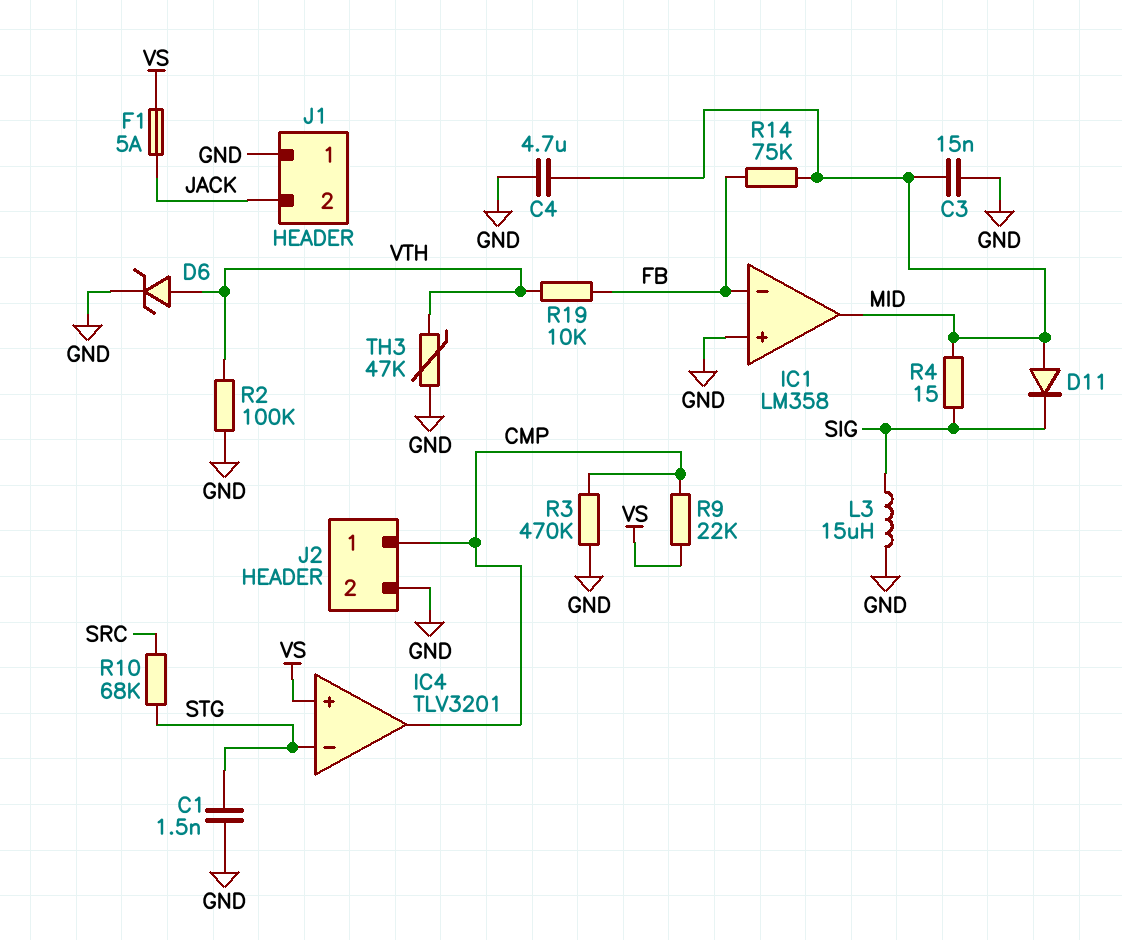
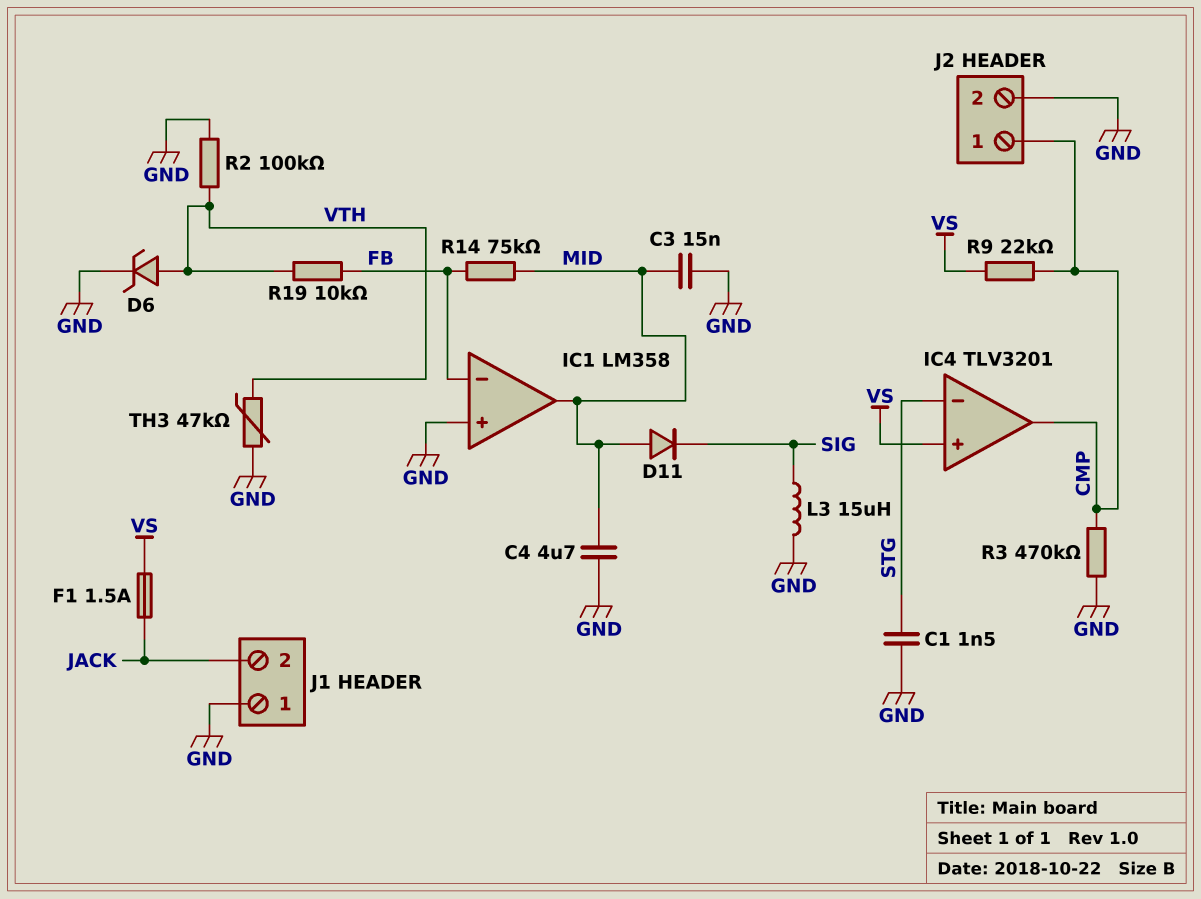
F1: 5A (JACK, VS) -> 1.5A (JACK, VS)
R4: 15 (MID, SIG) -> none
R10: 68k (SRC, STG) -> none

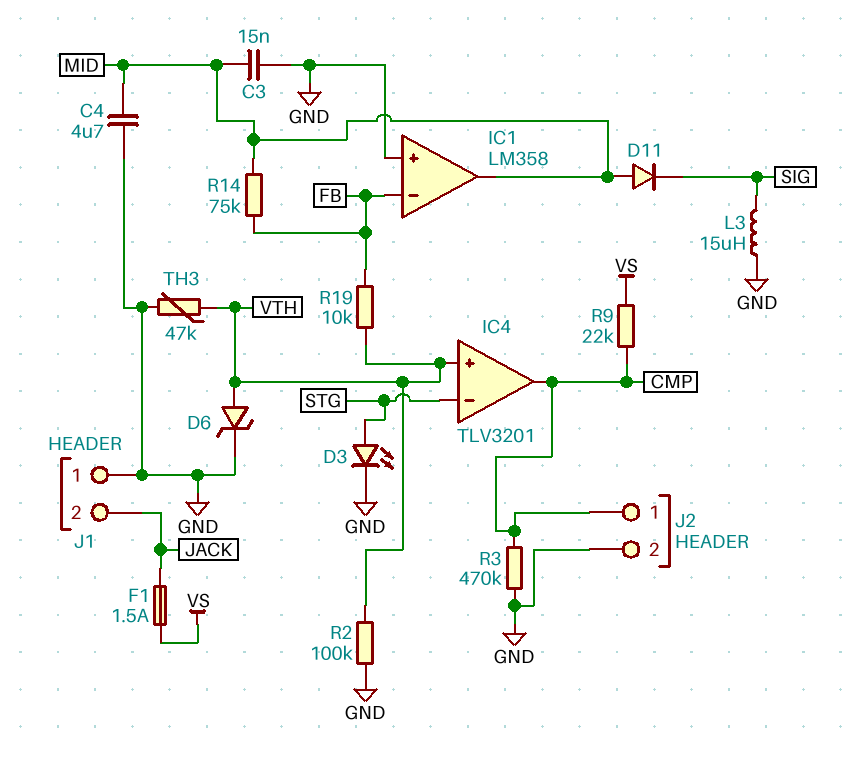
C1: 1.5nF (GND, STG) -> none
D3: none -> LED (A STG, K GND)
IC4 pin in+: VS -> VTH

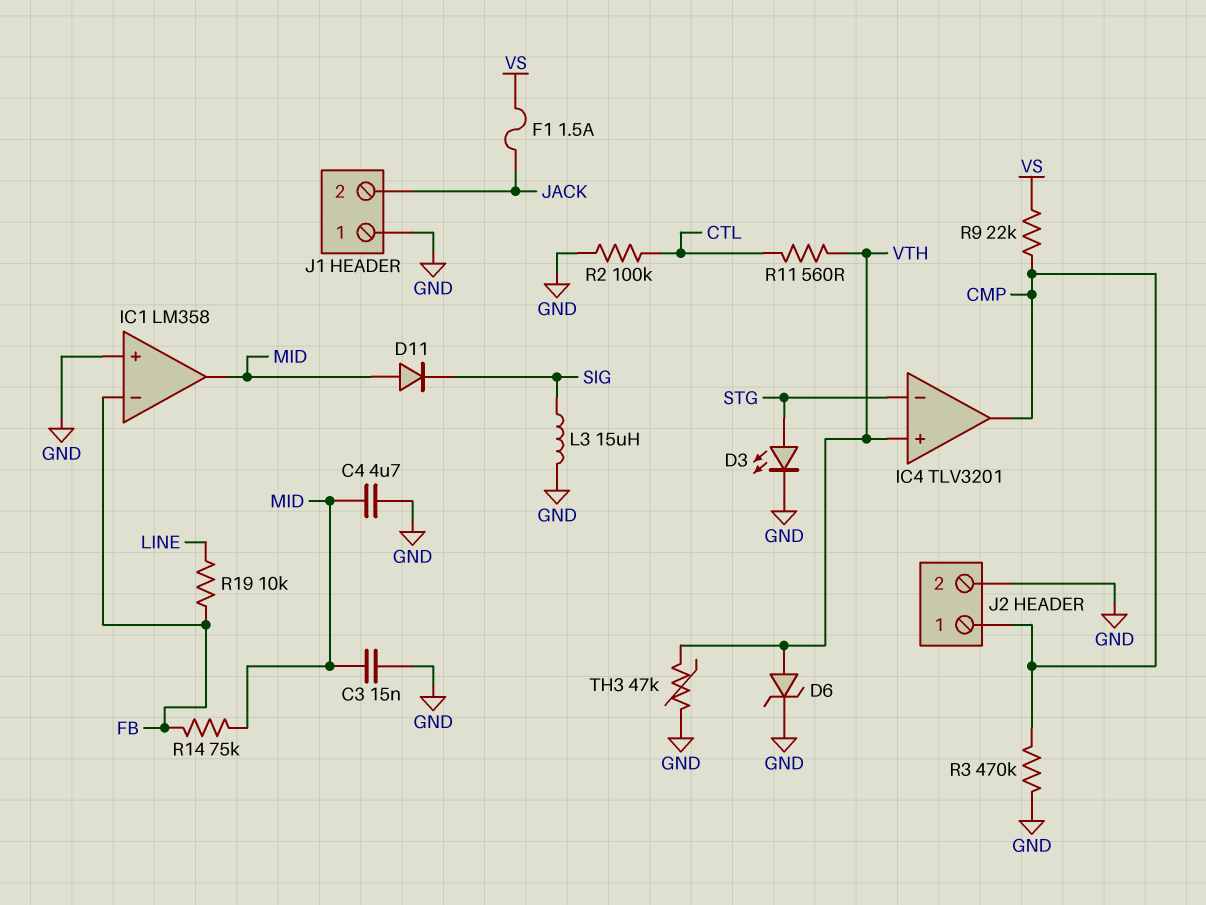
R2: 100k (GND, VTH) -> 100k (CTL, GND)
R11: none -> 560 (CTL, VTH)
R19: 10k (FB, VTH) -> 10k (FB, LINE)

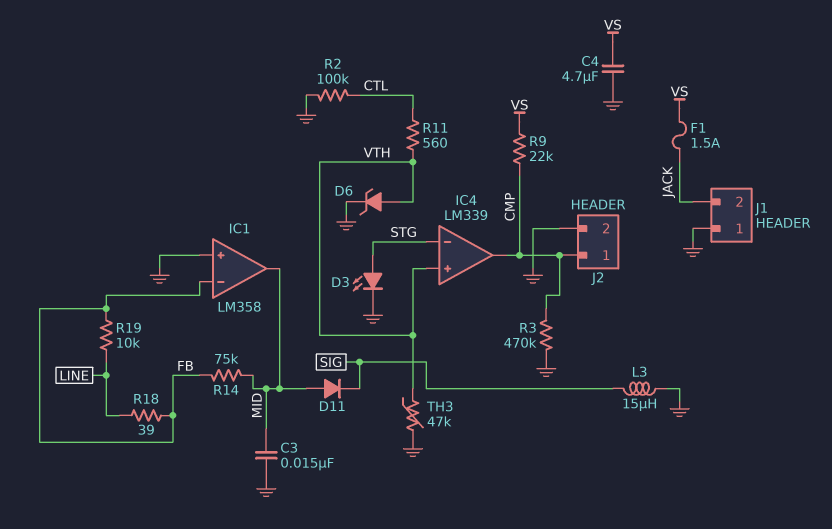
C4: 4.7uF (GND, MID) -> 4.7uF (GND, VS)
IC4: TLV3201 -> LM339
R18: none -> 39 (FB, LINE)

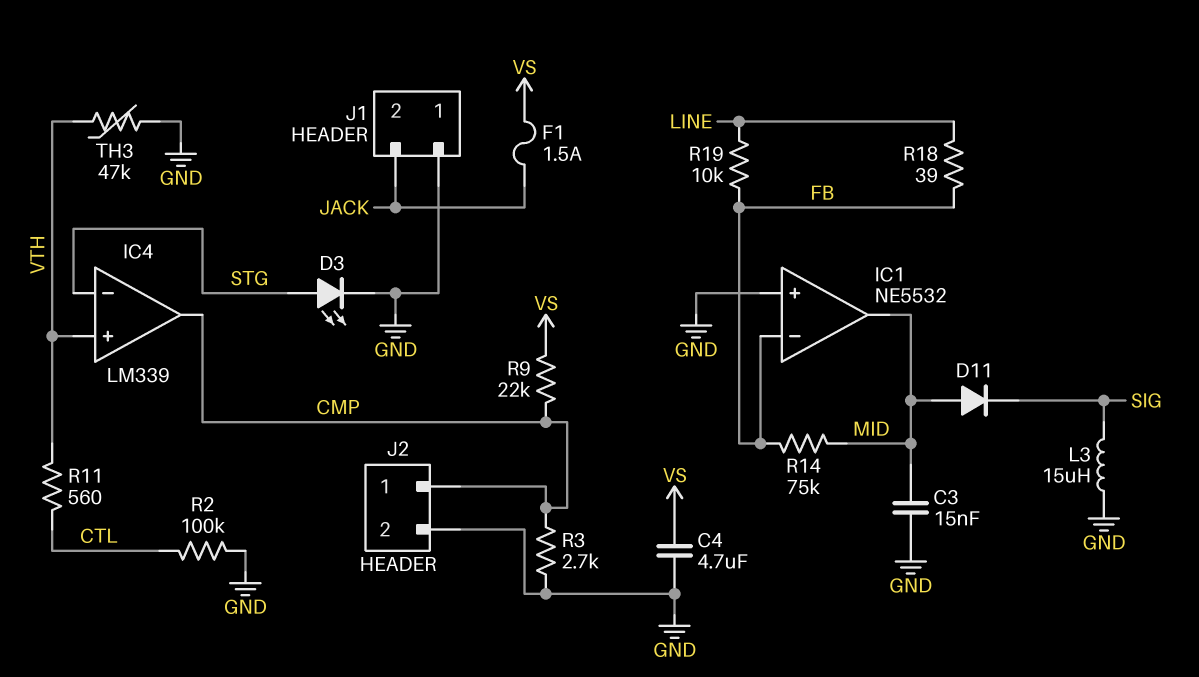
D6: zener (A VTH, K GND) -> none
IC1: LM358 -> NE5532
R3: 470k (CMP, GND) -> 2.7k (CMP, GND)

